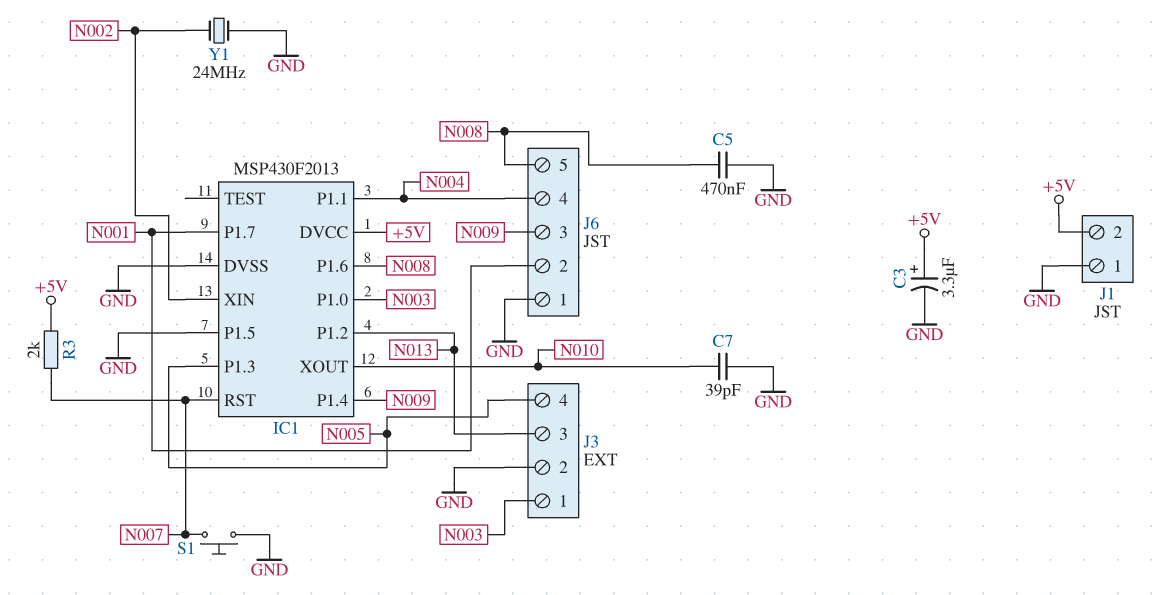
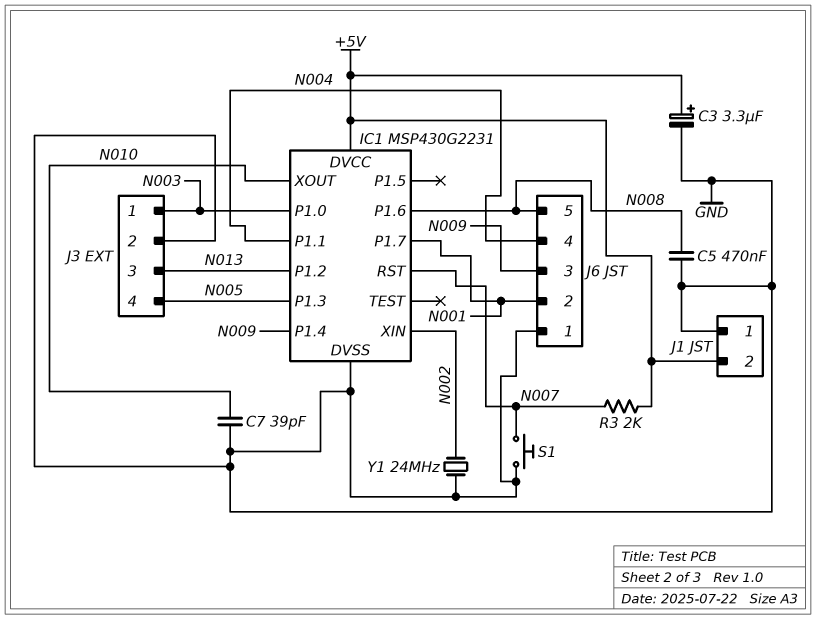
IC1: MSP430F2013 -> MSP430G2231
IC1 pin P1.5: GND -> none

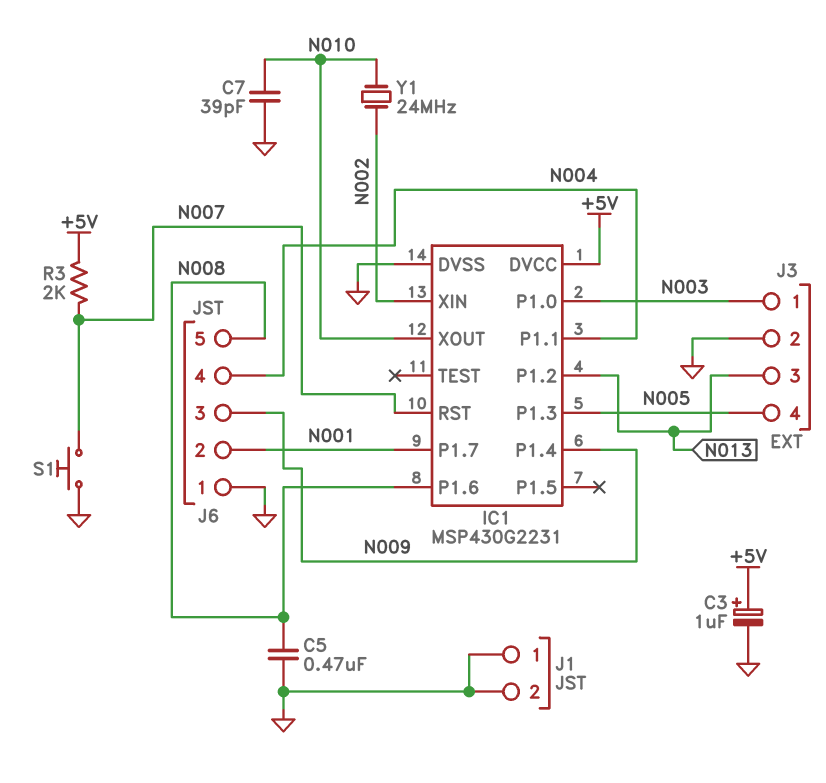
C3: 3.3uF (plus +5V, minus GND) -> 1uF (plus +5V, minus GND)
J1 pin 2: +5V -> GND
Y1: 24MHz (GND, N002) -> 24MHz (N002, N010)

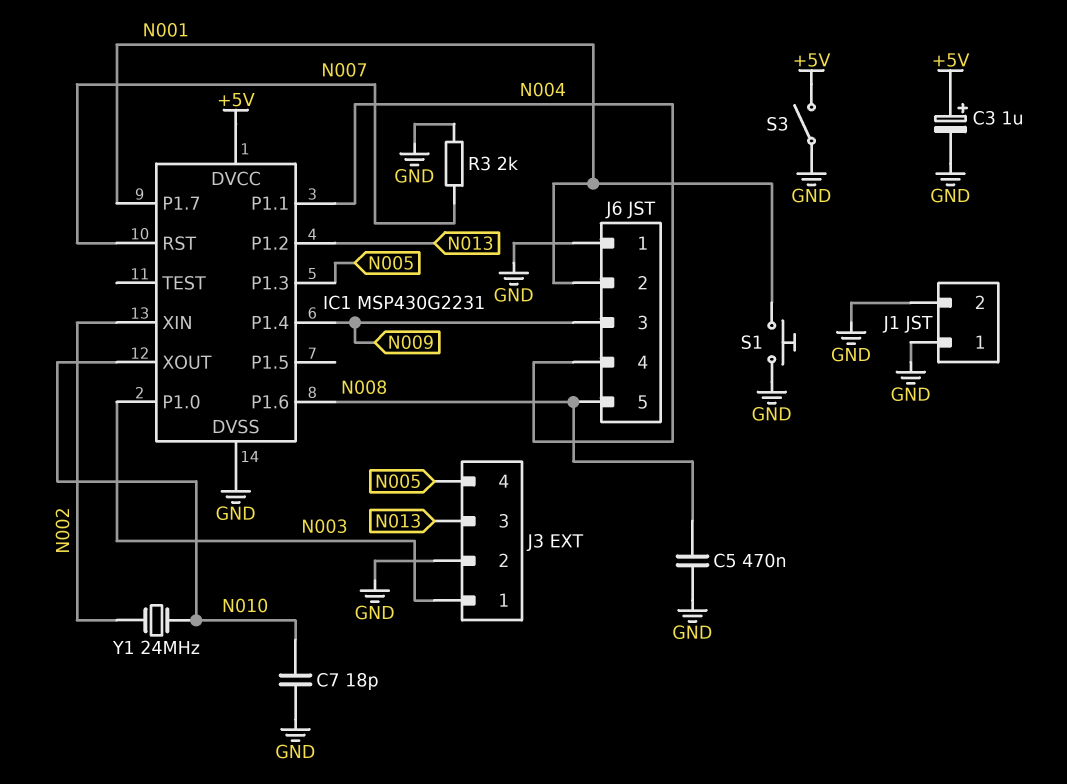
C7: 39pF (GND, N010) -> 18pF (GND, N010)
R3: 2k (+5V, N007) -> 2k (GND, N007)
S1: button (GND, N007) -> button (GND, N001)
S3: none -> switch (+5V, GND)

